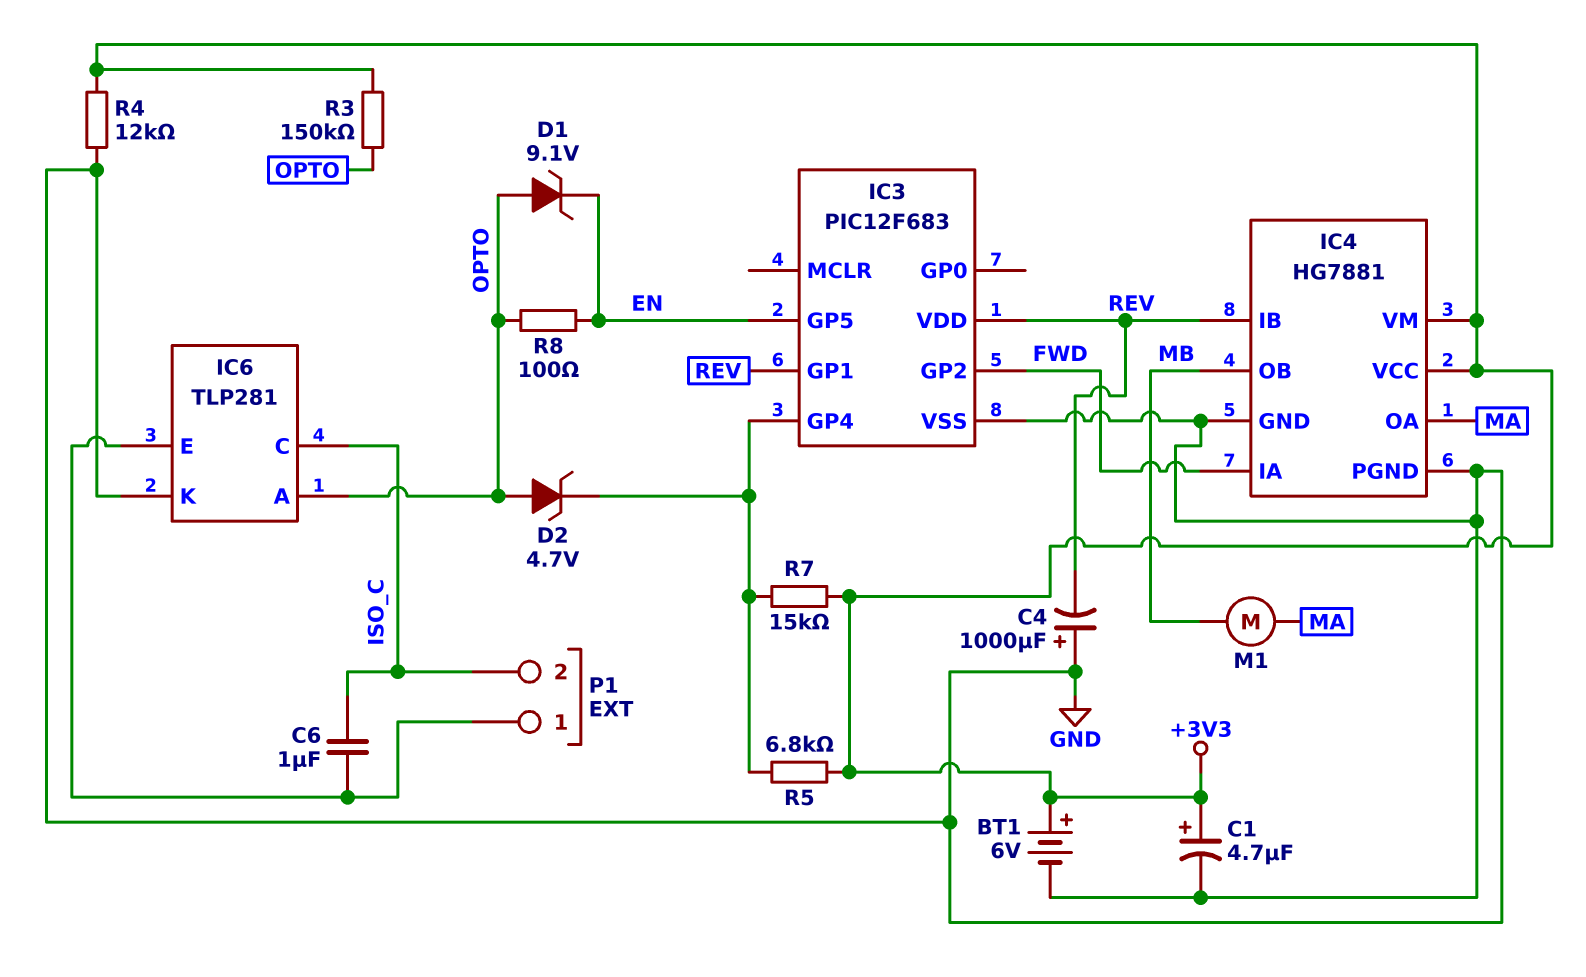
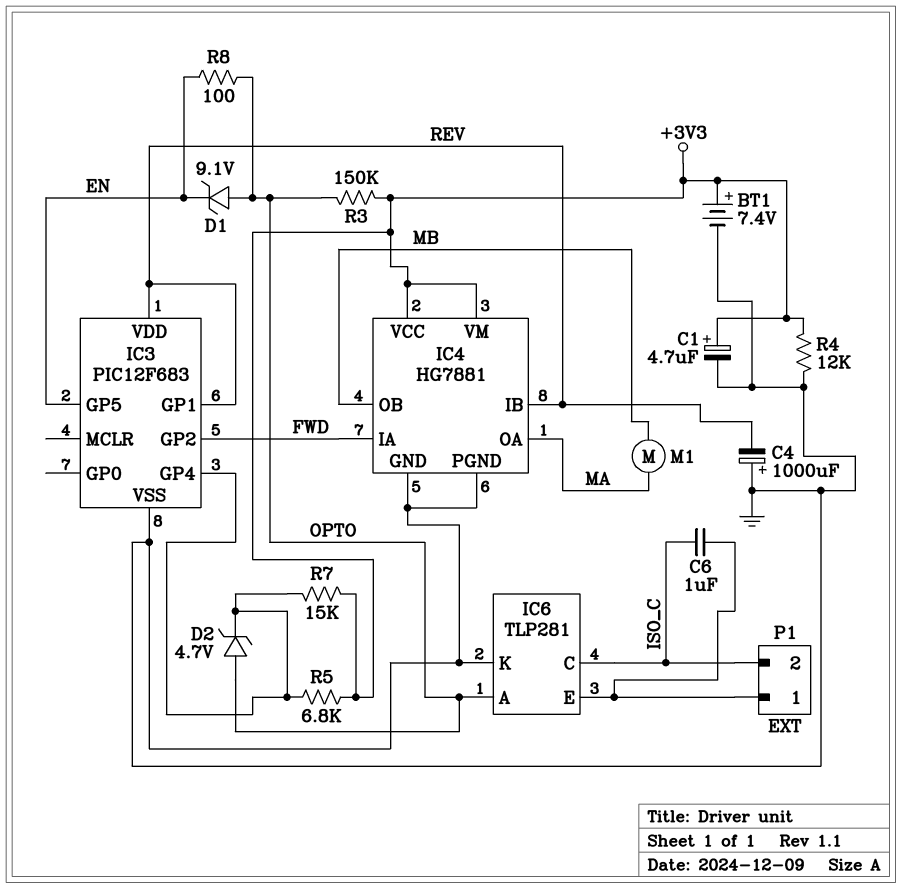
BT1: 6V (plus +3V3, minus GND) -> 7.4V (plus +3V3, minus GND)

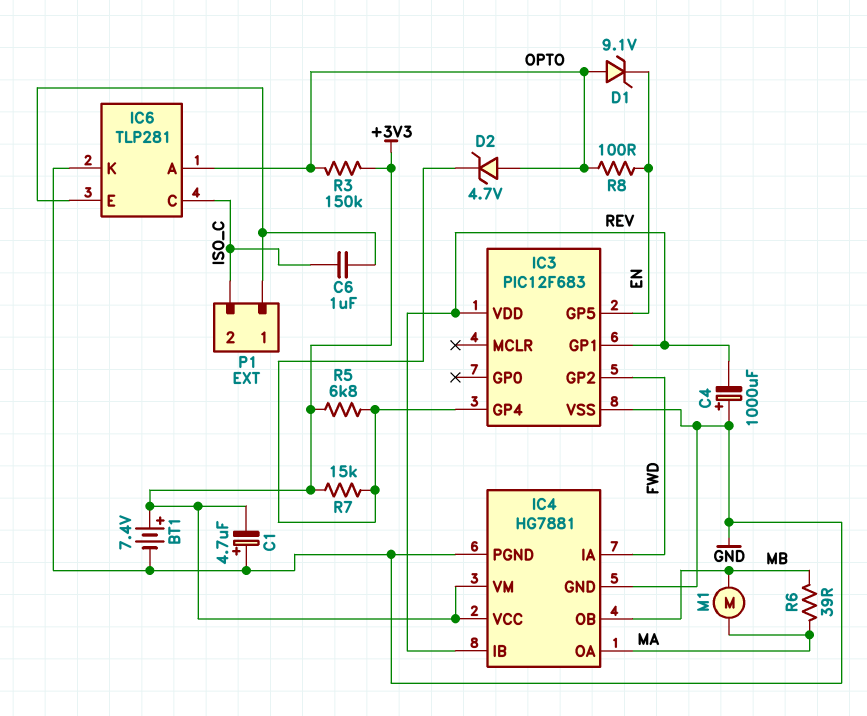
C1: 4.7uF (plus +3V3, minus GND) -> 4.7uF (plus GND, minus +3V3)
R4: 12k (+3V3, GND) -> none
R6: none -> 39 (MA, MB)

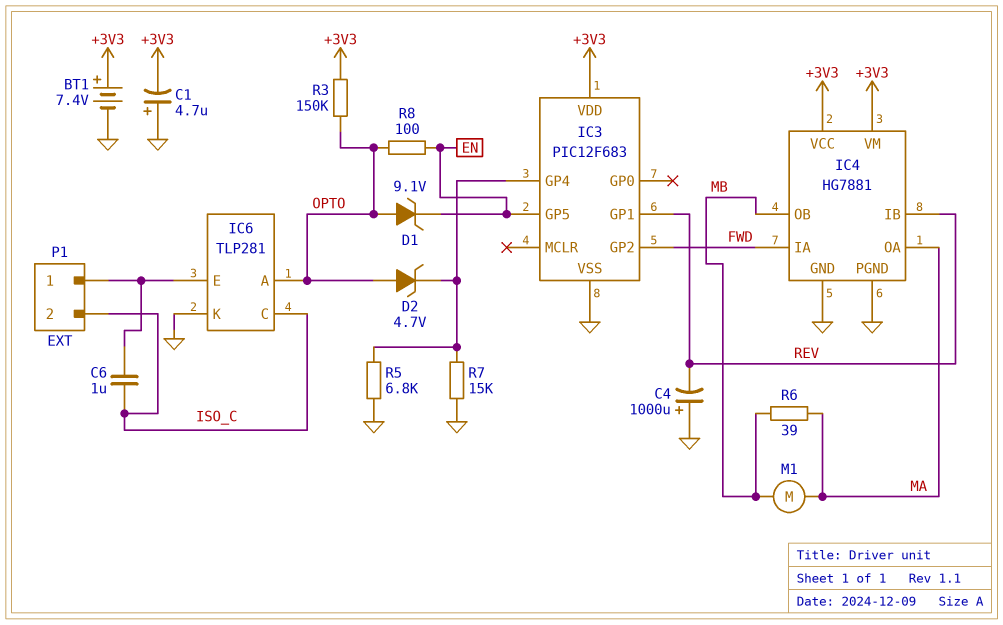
IC3 pin VDD: REV -> +3V3
R5: 6.8k (+3V3, IC3/GP4) -> 6.8k (GND, IC3/GP4)
R7: 15k (+3V3, IC3/GP4) -> 15k (GND, IC3/GP4)

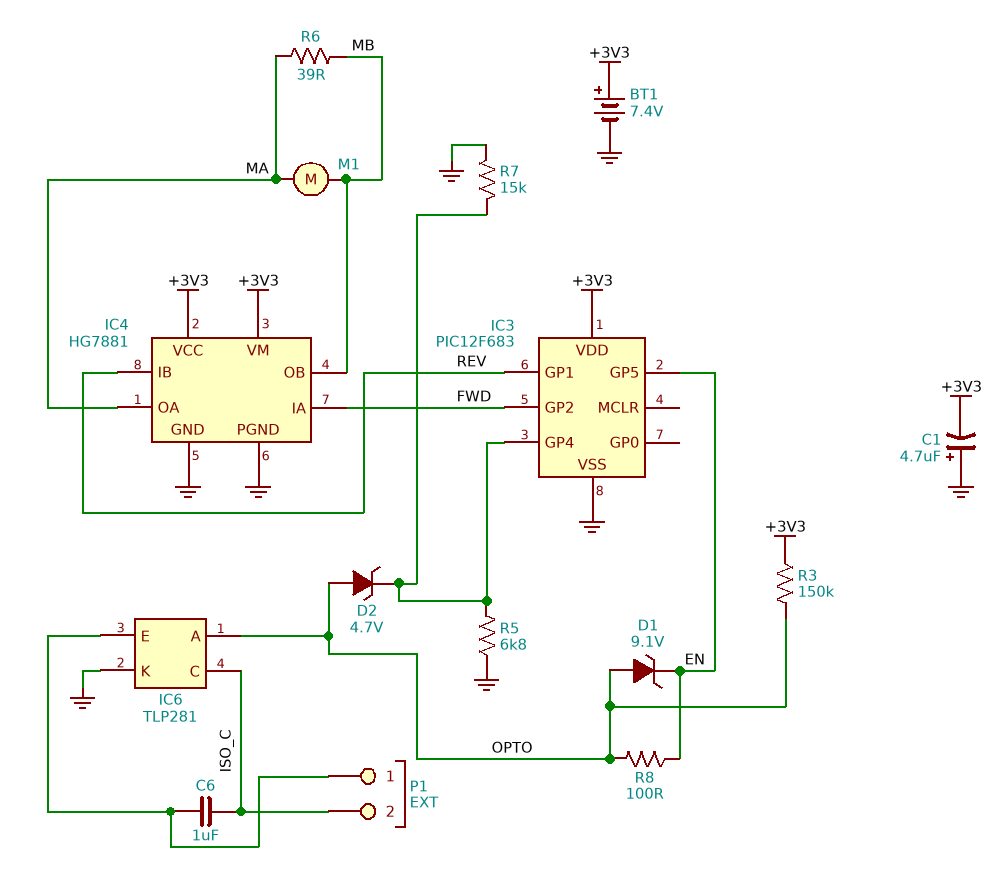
C4: 1000uF (plus GND, minus REV) -> none

